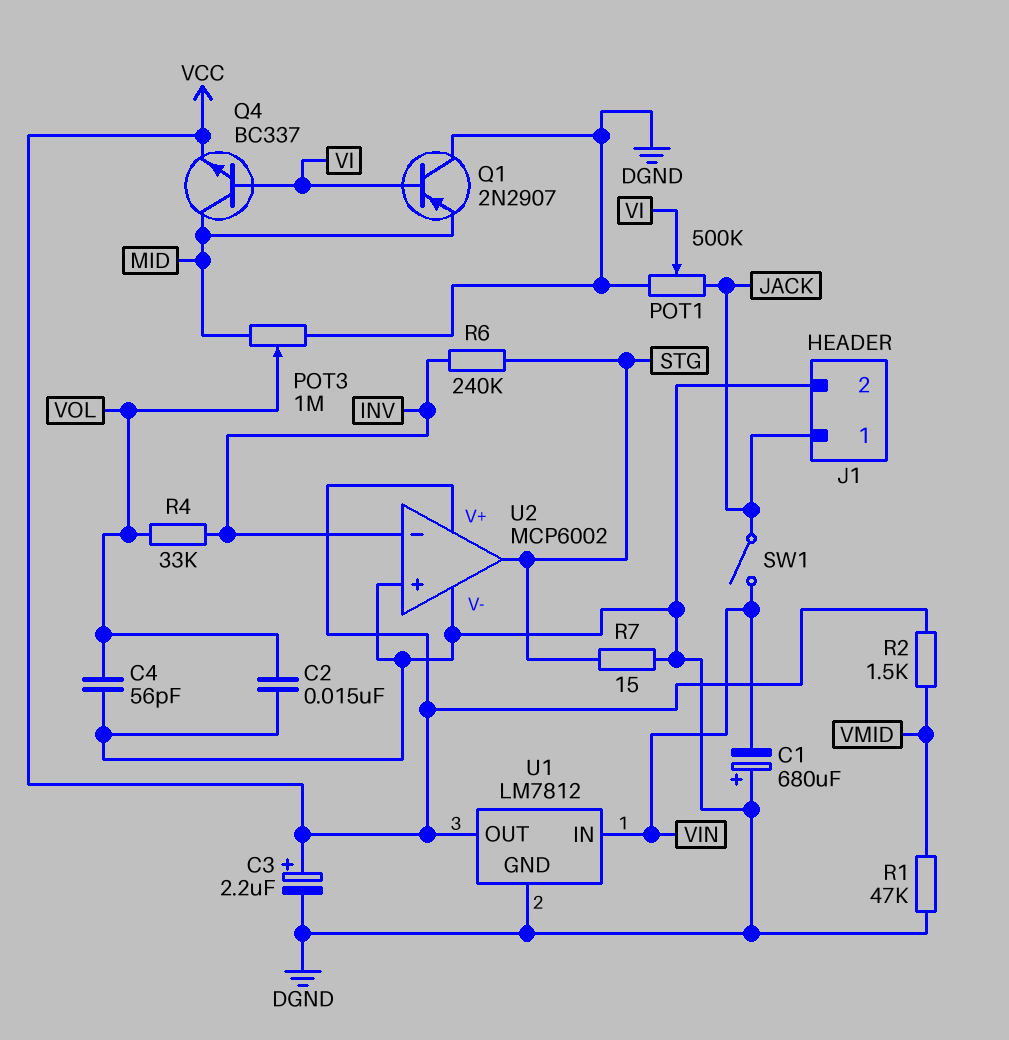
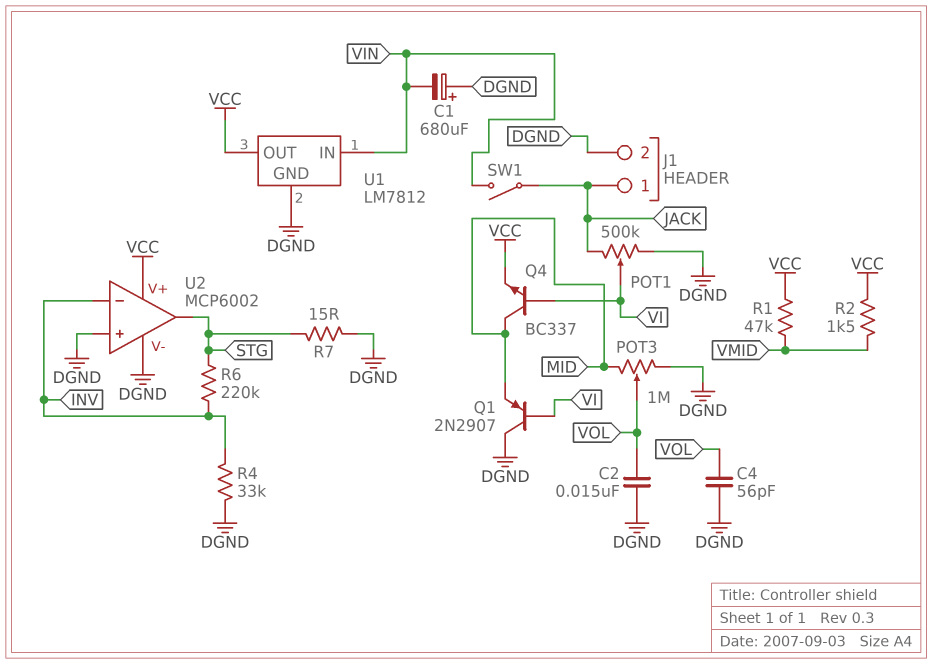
C3: 2.2uF (plus VCC, minus DGND) -> none
R1: 47k (DGND, VMID) -> 47k (VCC, VMID)
R4: 33k (INV, VOL) -> 33k (DGND, INV)
R6: 240k (INV, STG) -> 220k (INV, STG)

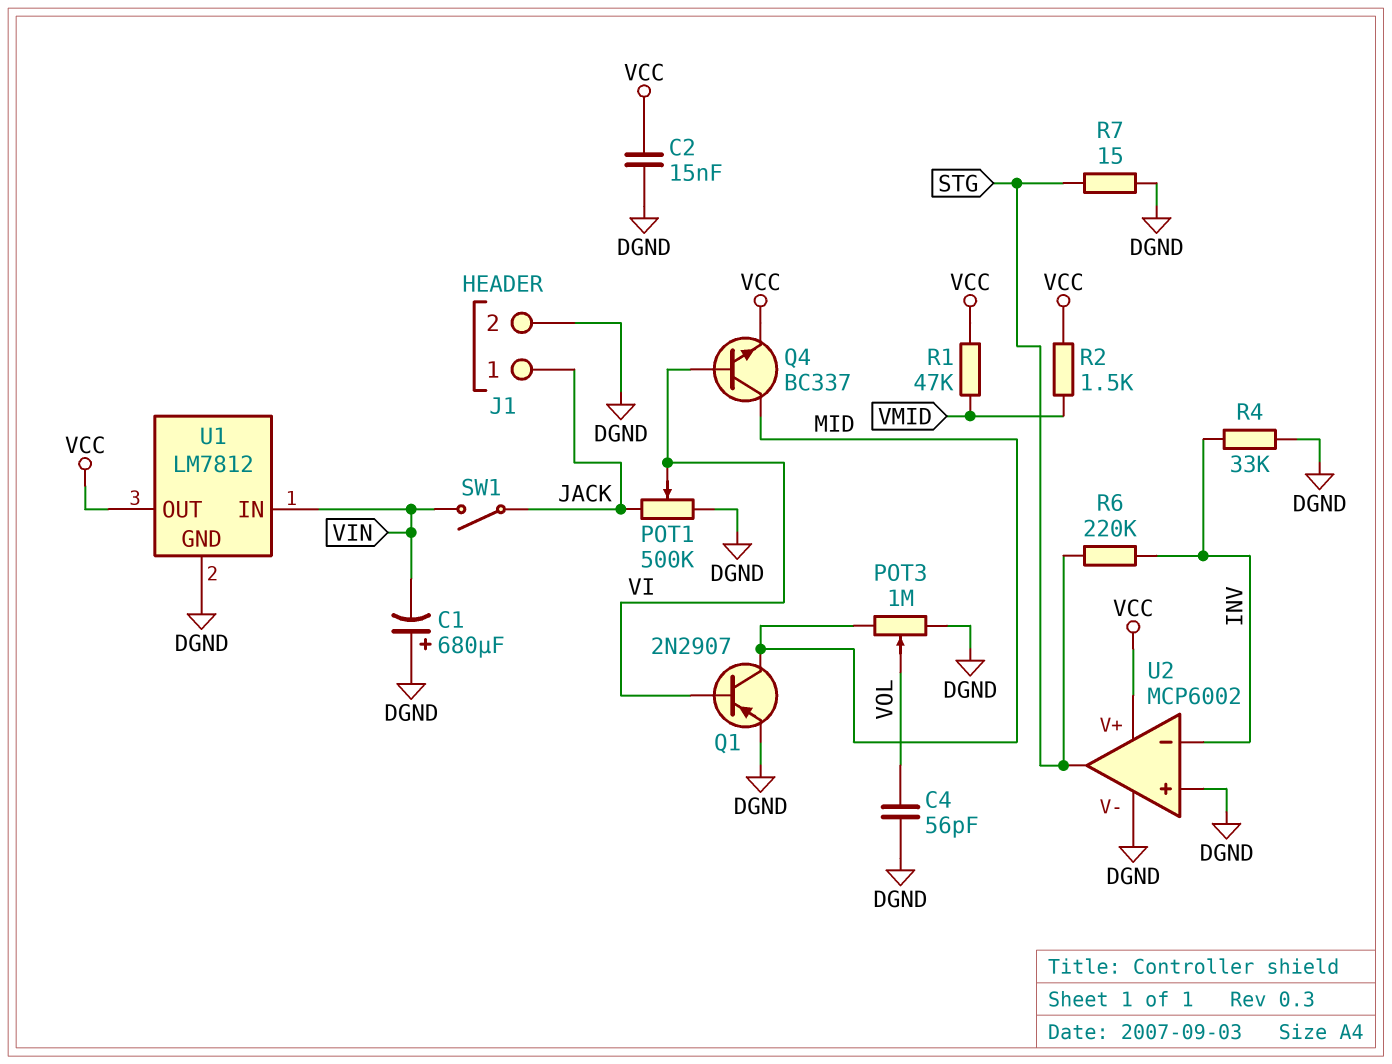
C2: 15nF (DGND, VOL) -> 15nF (DGND, VCC)
Q1: PNP 2N2907 (B VI, C DGND, E MID) -> PNP 2N2907 (B VI, C MID, E DGND)

